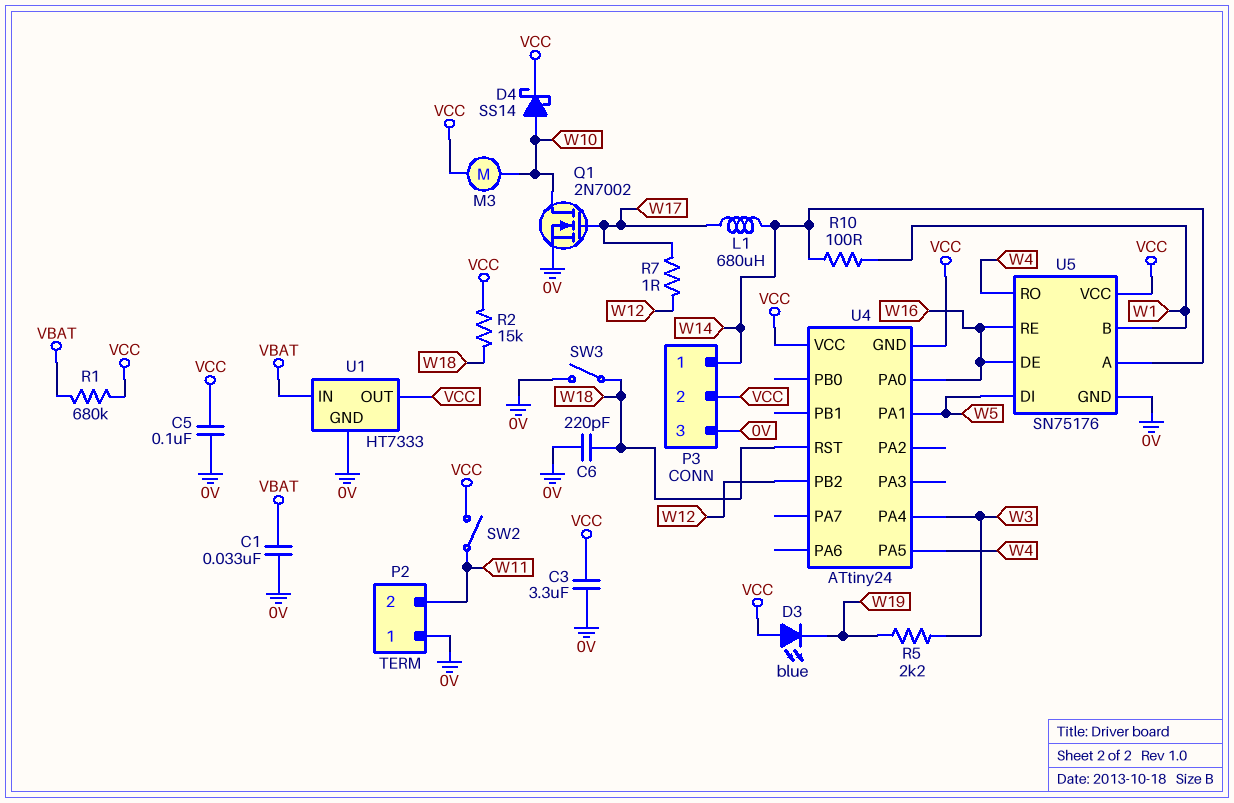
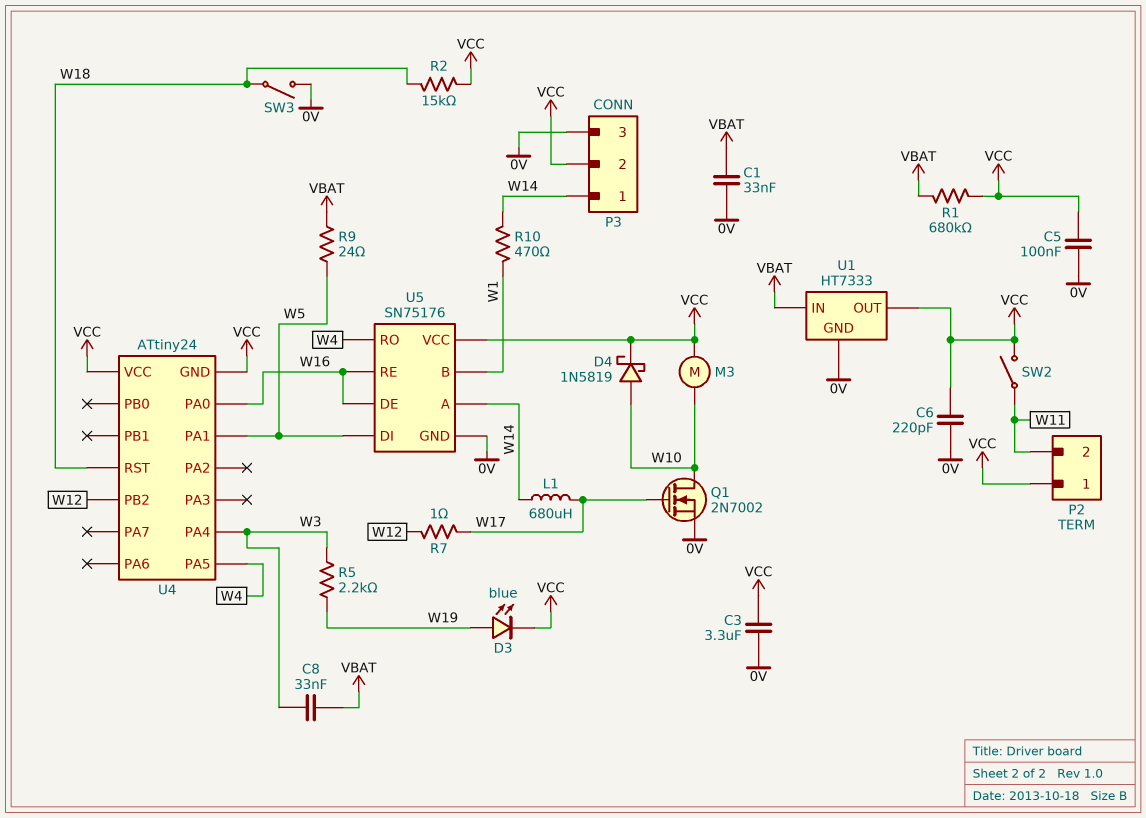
C6: 220pF (0V, W18) -> 220pF (0V, VCC)
C8: none -> 33nF (VBAT, W3)
D3: LED blue (A VCC, K W19) -> LED blue (A W19, K VCC)
D4: schottky SS14 (A W10, K VCC) -> schottky 1N5819 (A W10, K VCC)
P2 pin 1: 0V -> VCC
R9: none -> 24 (VBAT, W5)
R10: 100 (W1, W14) -> 470 (W1, W14)

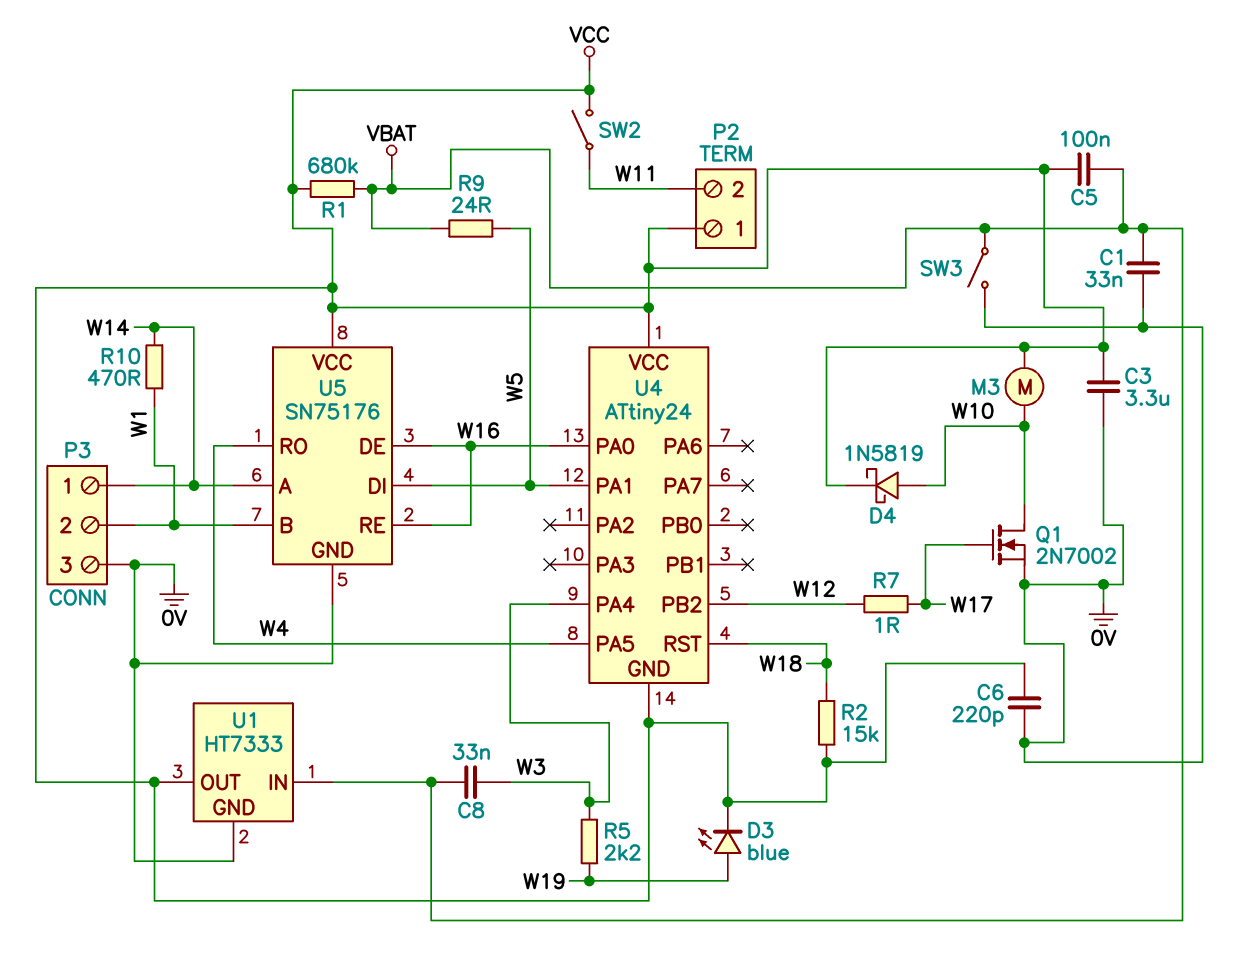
C5: 100nF (0V, VCC) -> 100nF (VBAT, VCC)
L1: 680uH (W14, W17) -> none
P3 pin 2: VCC -> W1
SW3: switch (0V, W18) -> switch (0V, VBAT)

